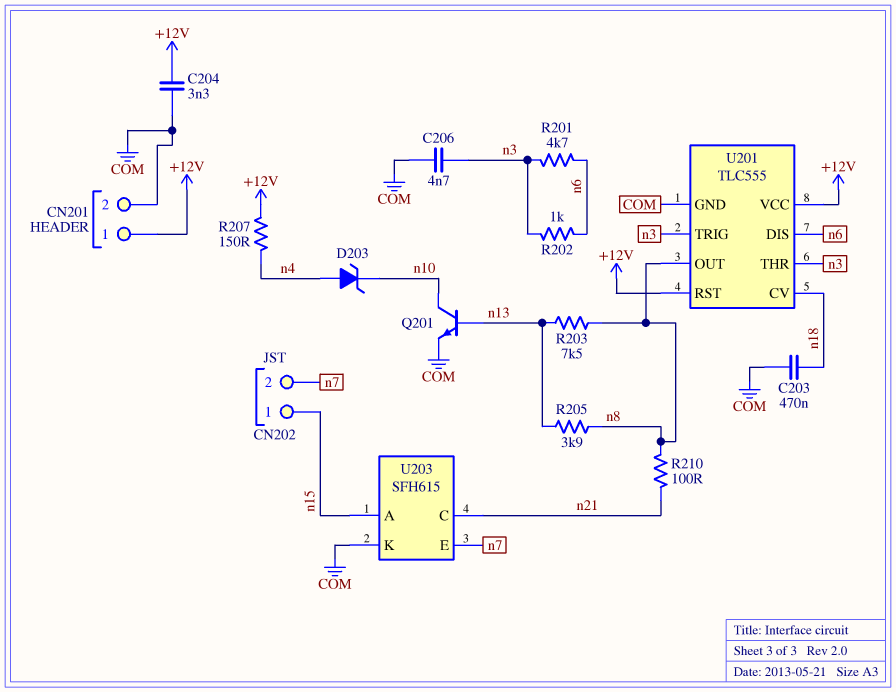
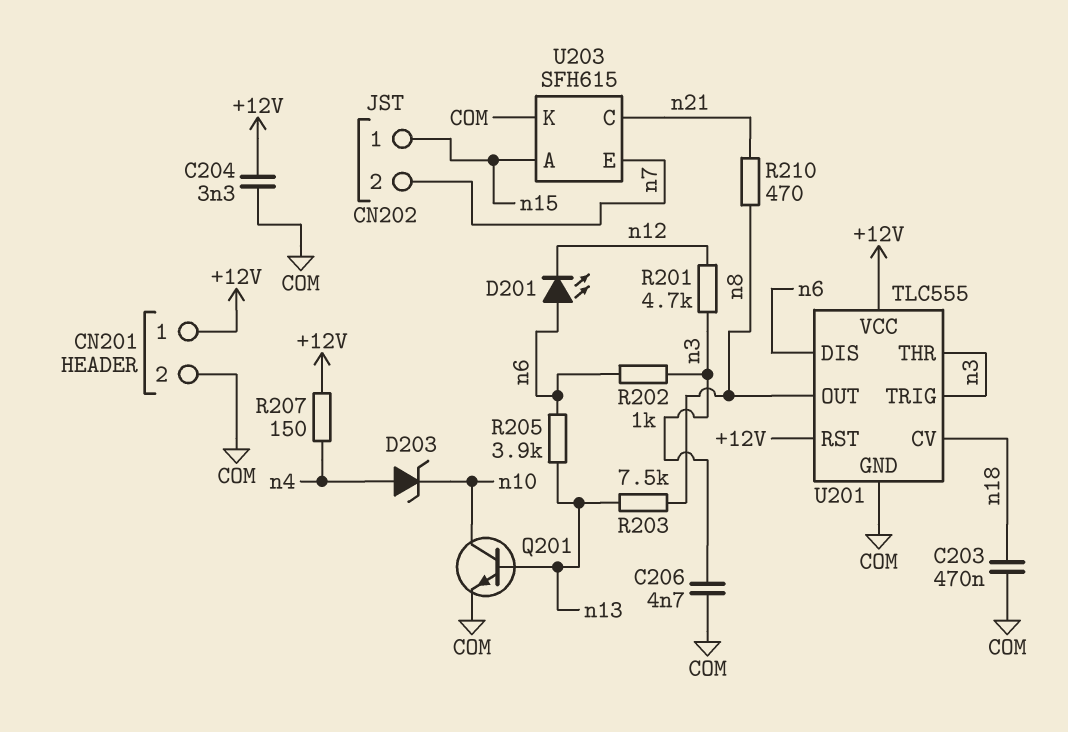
D201: none -> LED (A n6, K n12)
R201: 4.7k (n3, n6) -> 4.7k (n3, n12)
R205: 3.9k (n8, n13) -> 3.9k (n6, n13)
R210: 100 (n8, n21) -> 470 (n8, n21)

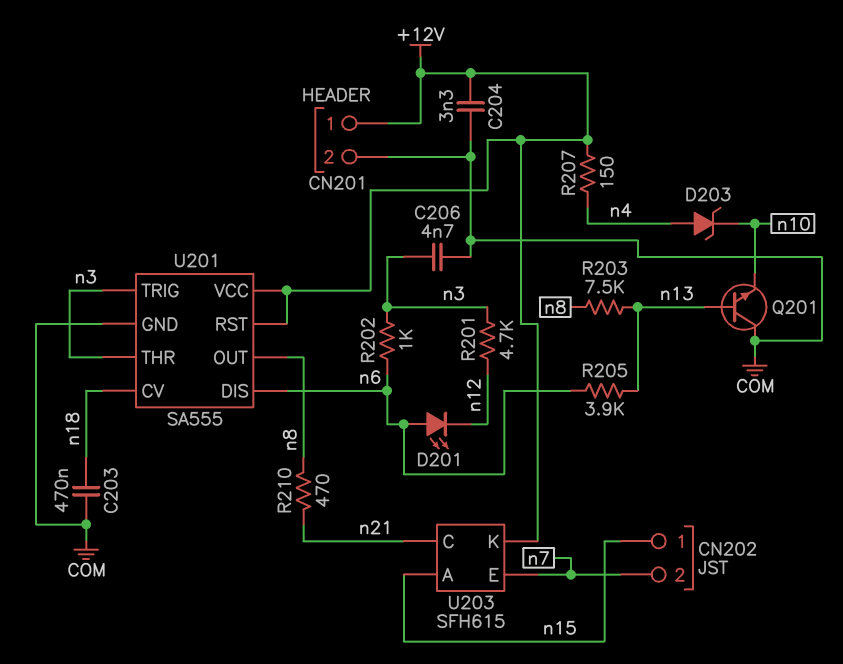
Q201: NPN (B n13, C n10, E COM) -> NPN (B n13, C COM, E n10)
U201: TLC555 -> SA555
U203 pin K: COM -> +12V

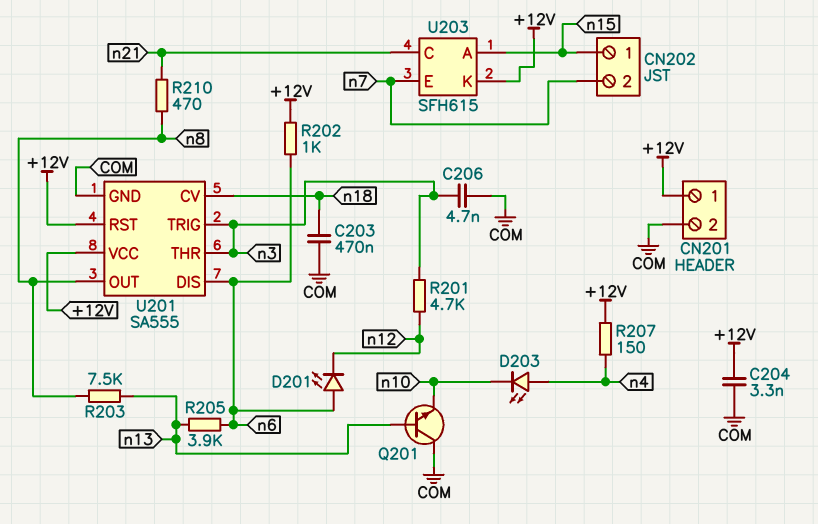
D203: zener (A n4, K n10) -> LED (A n4, K n10)
R202: 1k (n3, n6) -> 1k (+12V, n6)

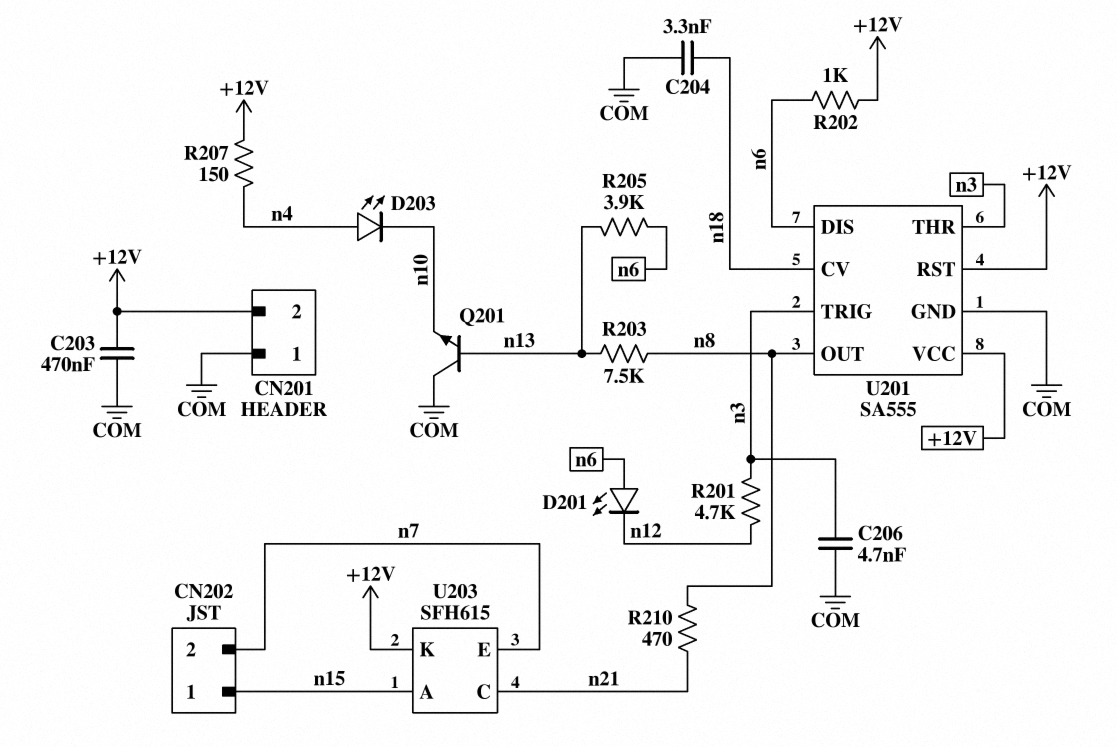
C203: 470nF (COM, n18) -> 470nF (+12V, COM)
C204: 3.3nF (+12V, COM) -> 3.3nF (COM, n18)
CN201 pin 1: +12V -> COM
CN201 pin 2: COM -> +12V

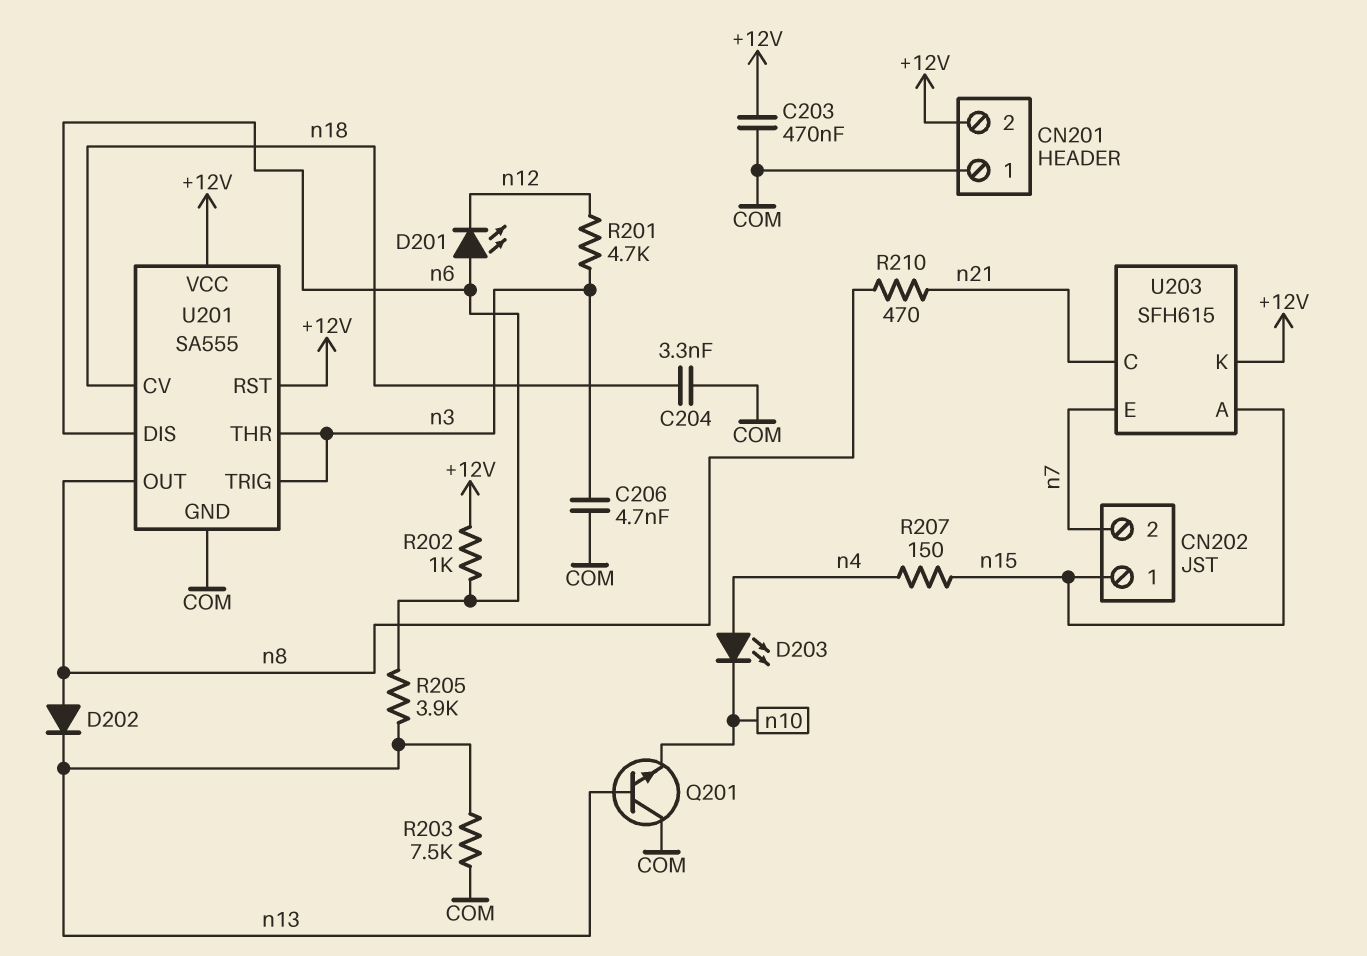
D202: none -> diode (A n8, K n13)
R203: 7.5k (n8, n13) -> 7.5k (COM, n13)
R207: 150 (+12V, n4) -> 150 (n4, n15)

